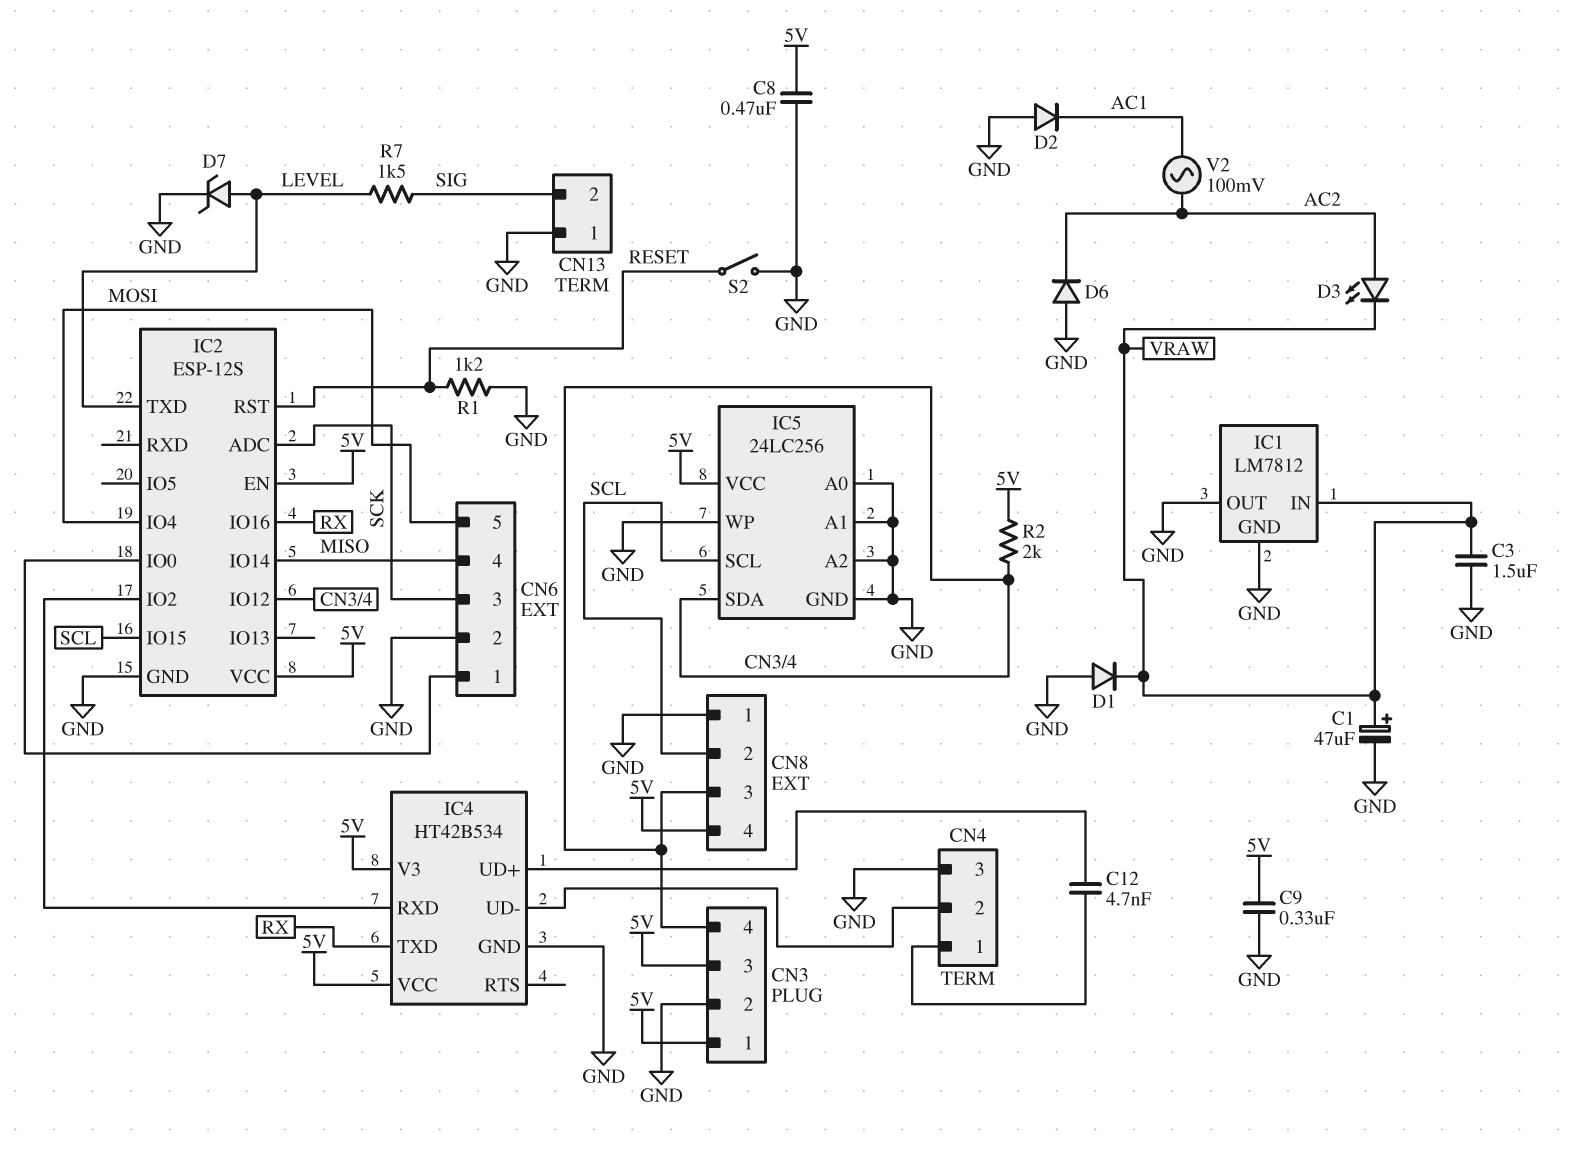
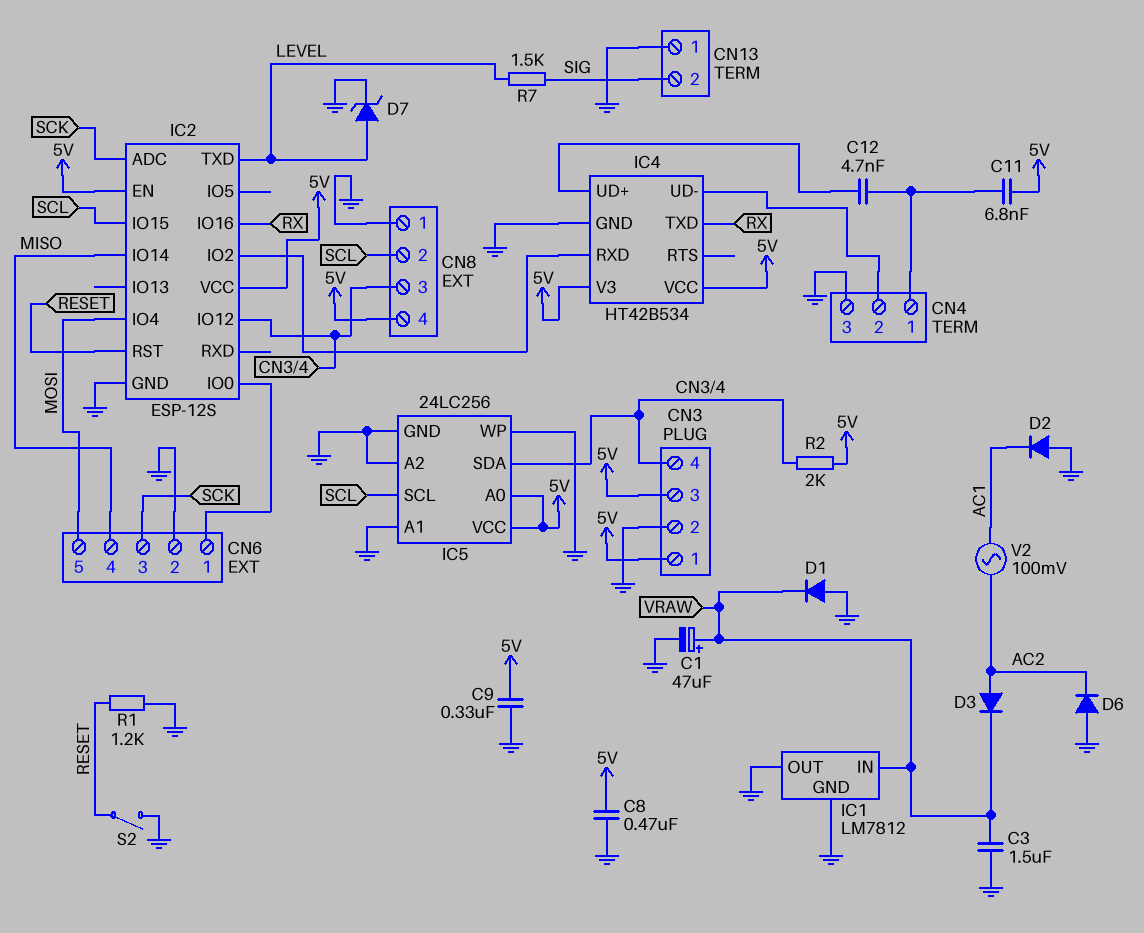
C11: none -> 6.8nF (5V, CN4/1)
D3: LED (A AC2, K VRAW) -> diode (A AC2, K VRAW)
IC5 pin A0: GND -> 5V

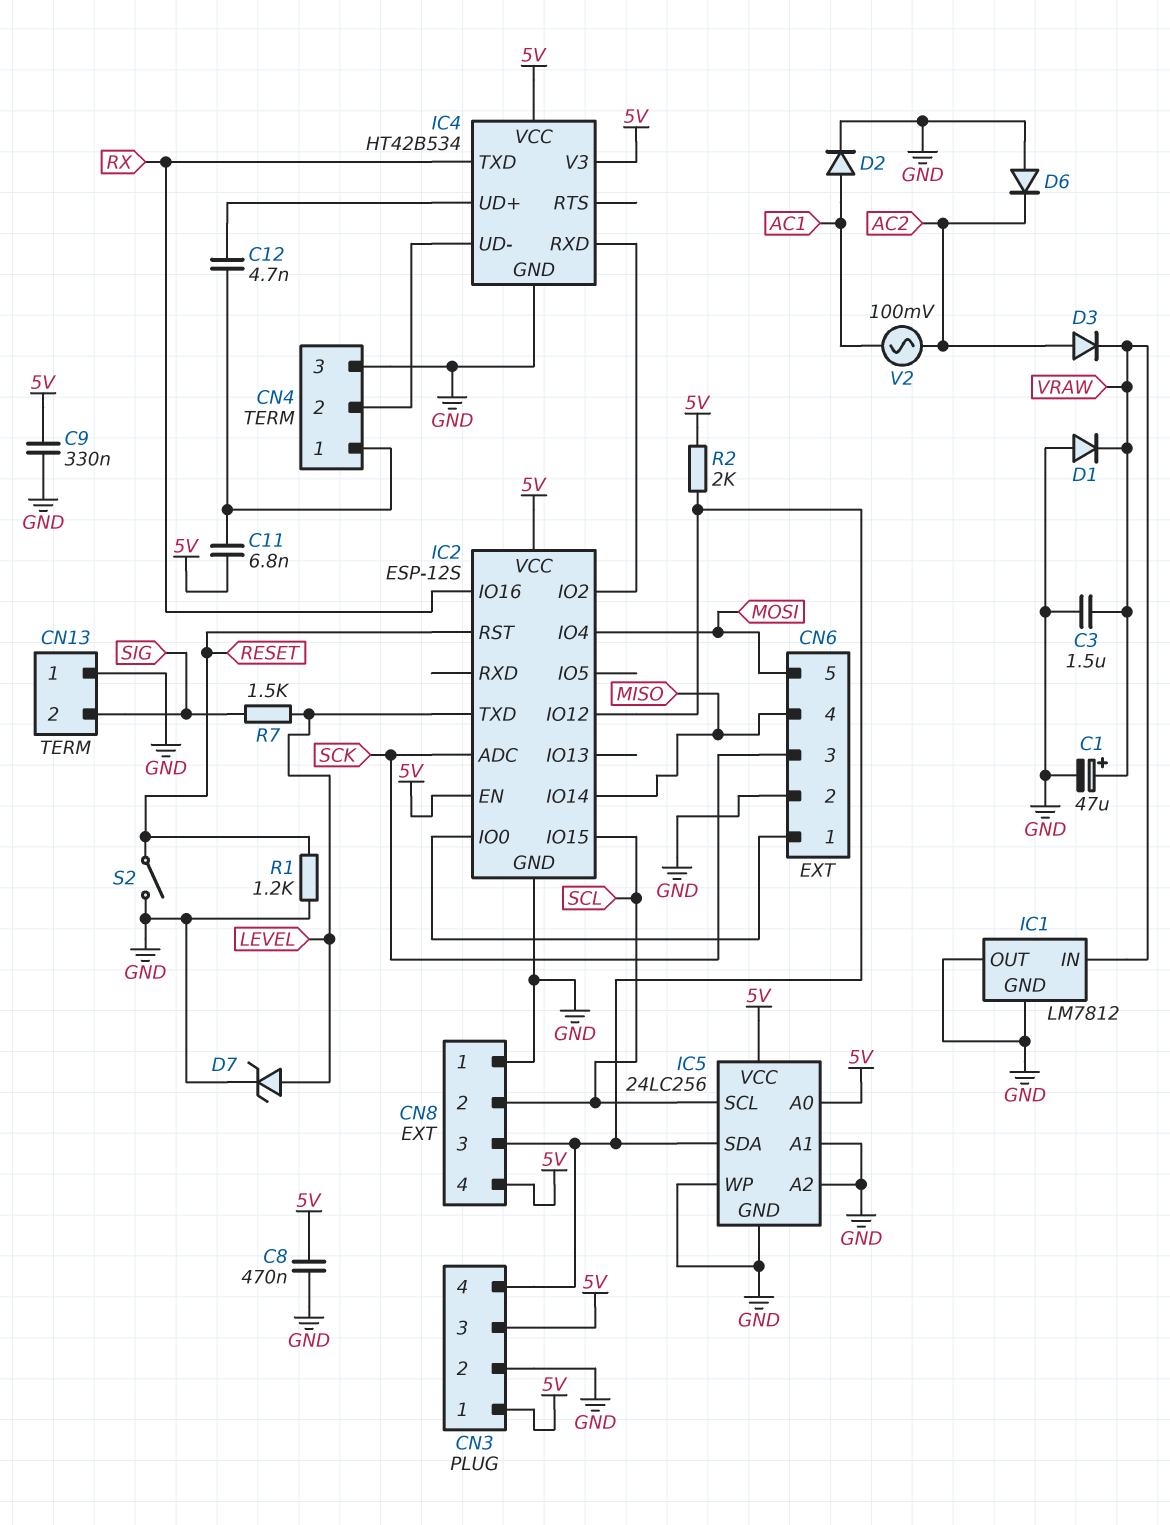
D2: diode (A GND, K AC1) -> diode (A AC1, K GND)

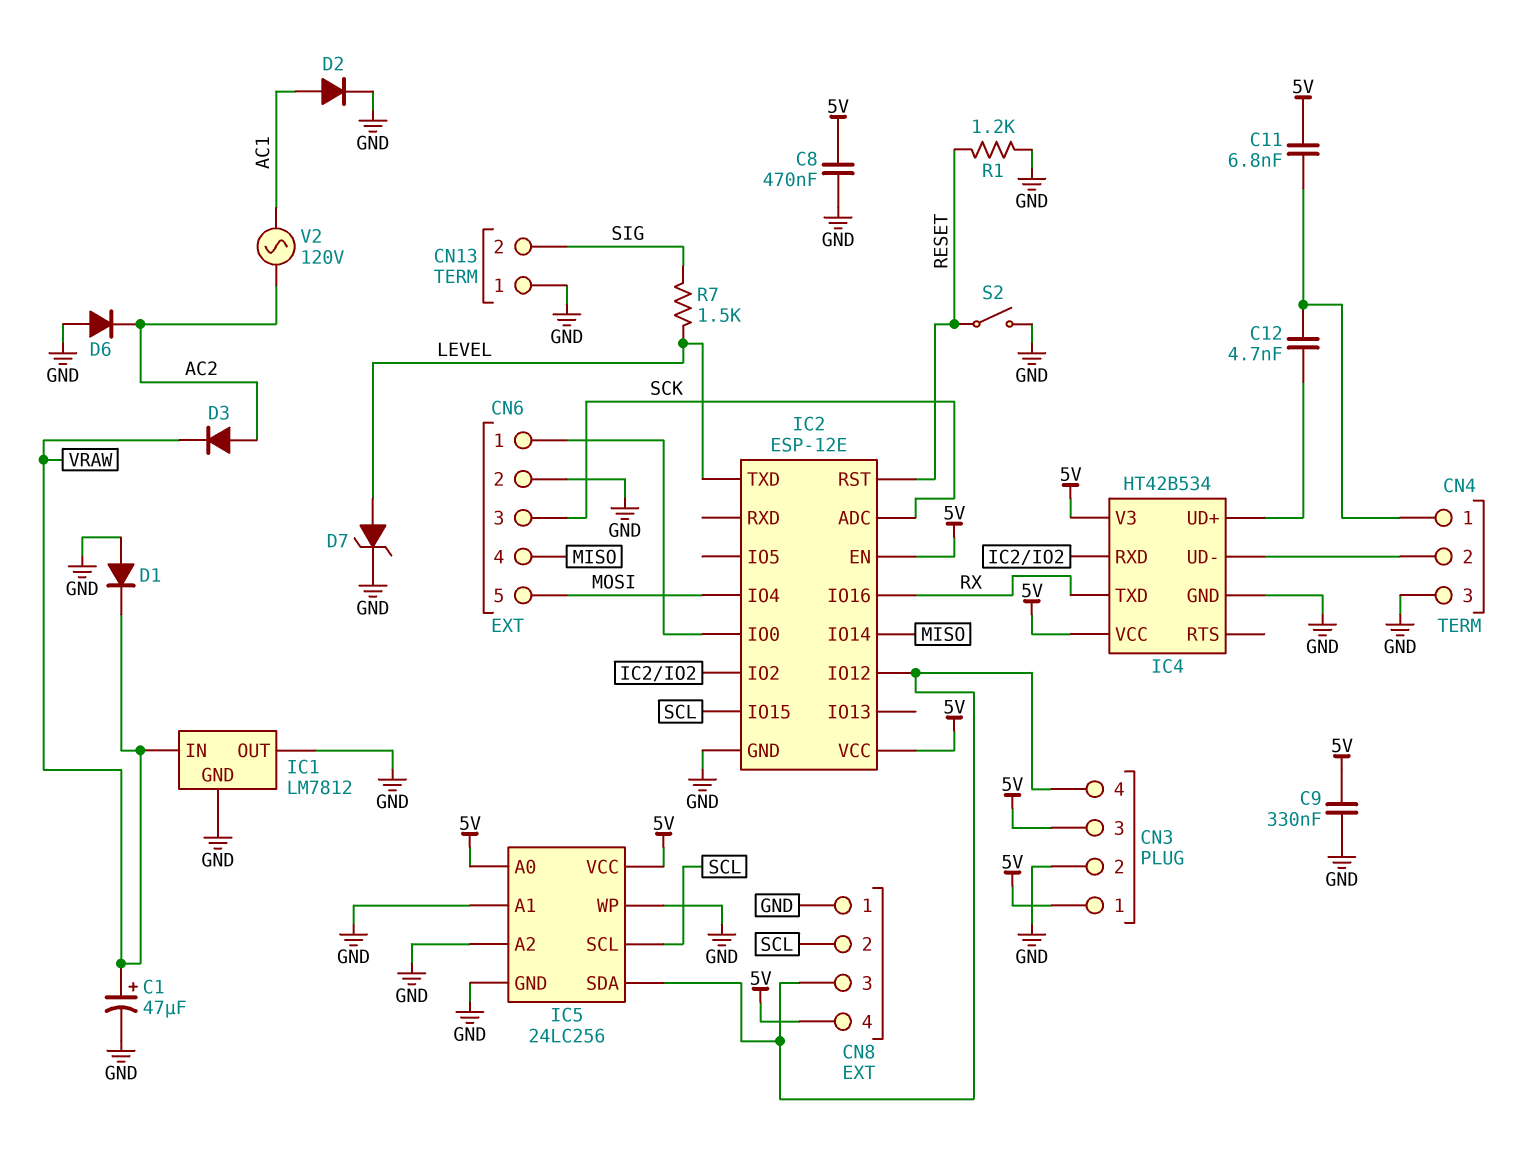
C3: 1.5uF (GND, VRAW) -> none
IC2: ESP-12S -> ESP-12E
R2: 2k (5V, CN3/4) -> none
V2: AC 100mV (AC1, AC2) -> AC 120V (AC1, AC2)

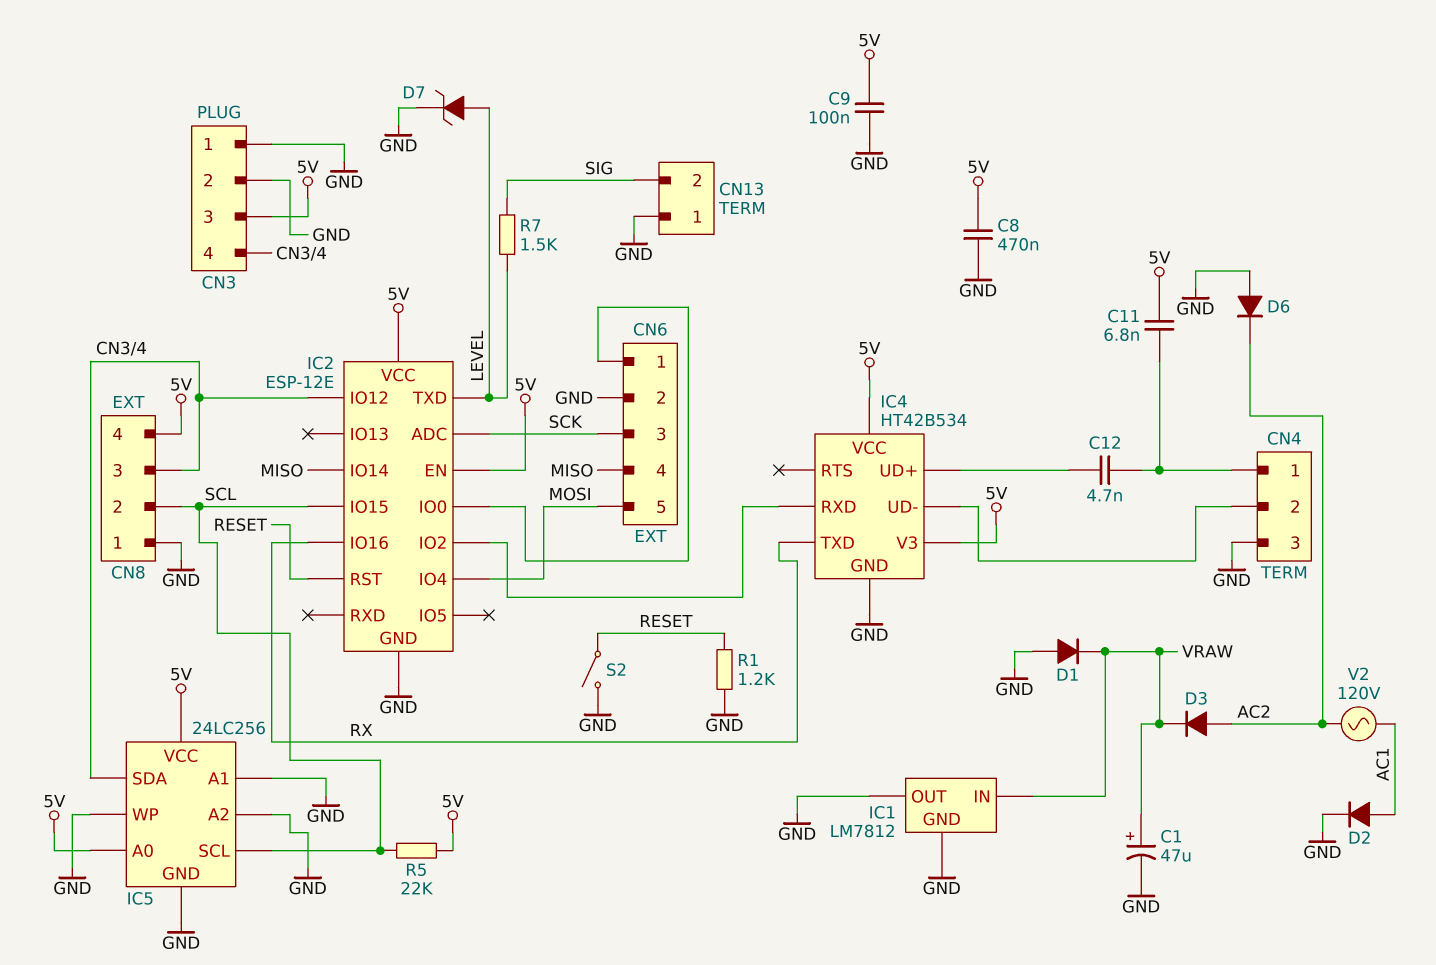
C9: 330nF (5V, GND) -> 100nF (5V, GND)
CN3 pin 1: 5V -> GND
R5: none -> 22k (5V, SCL)

